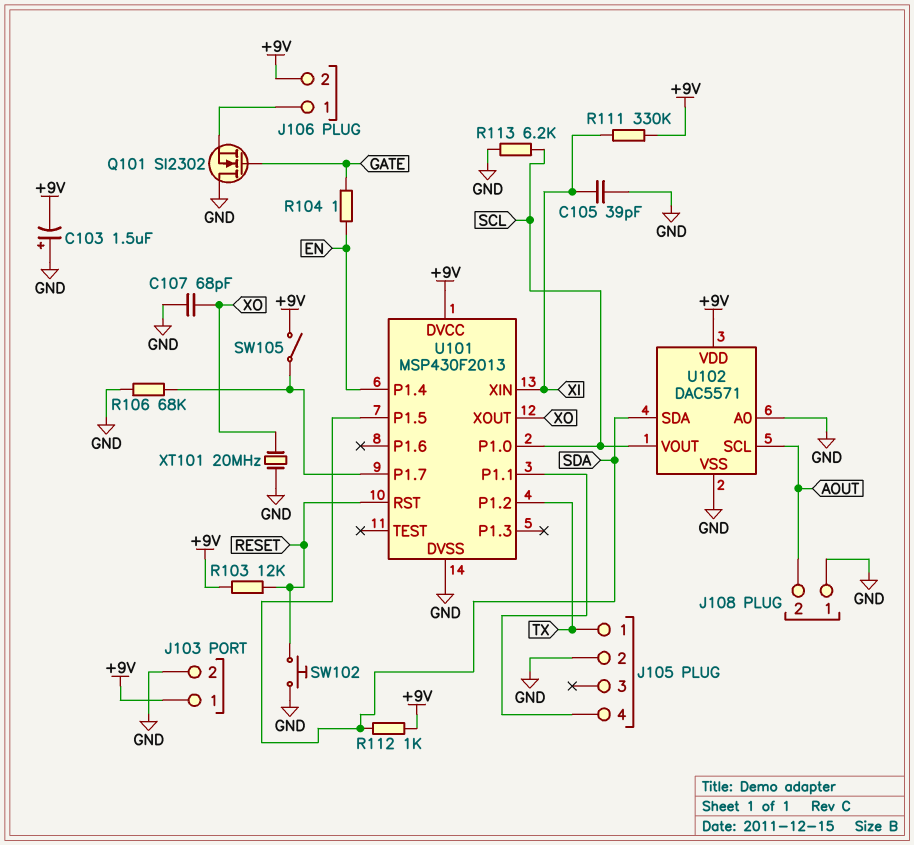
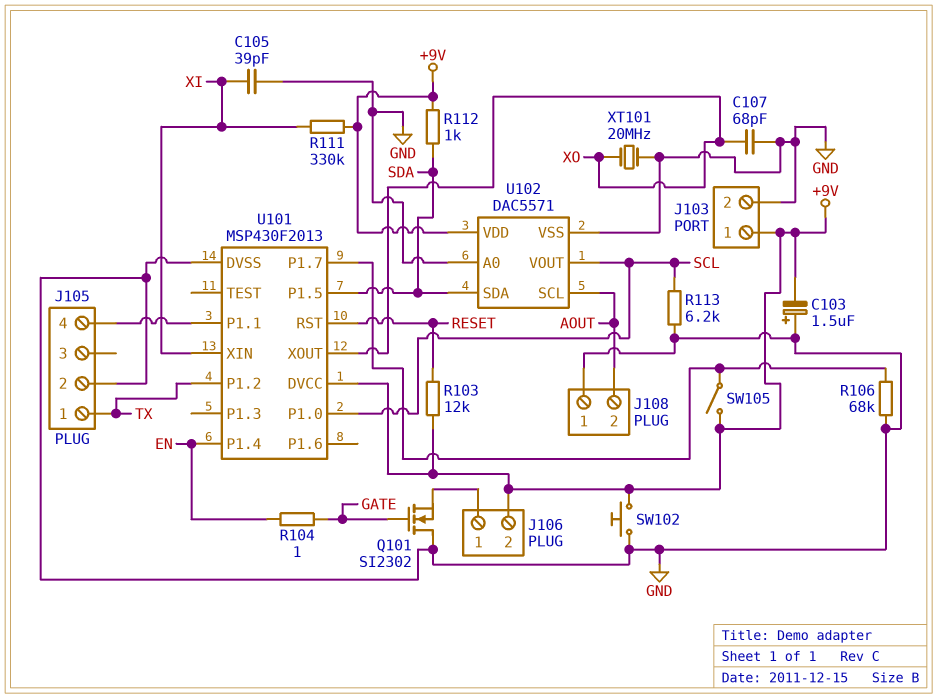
SW102: button (GND, RESET) -> button (+9V, GND)

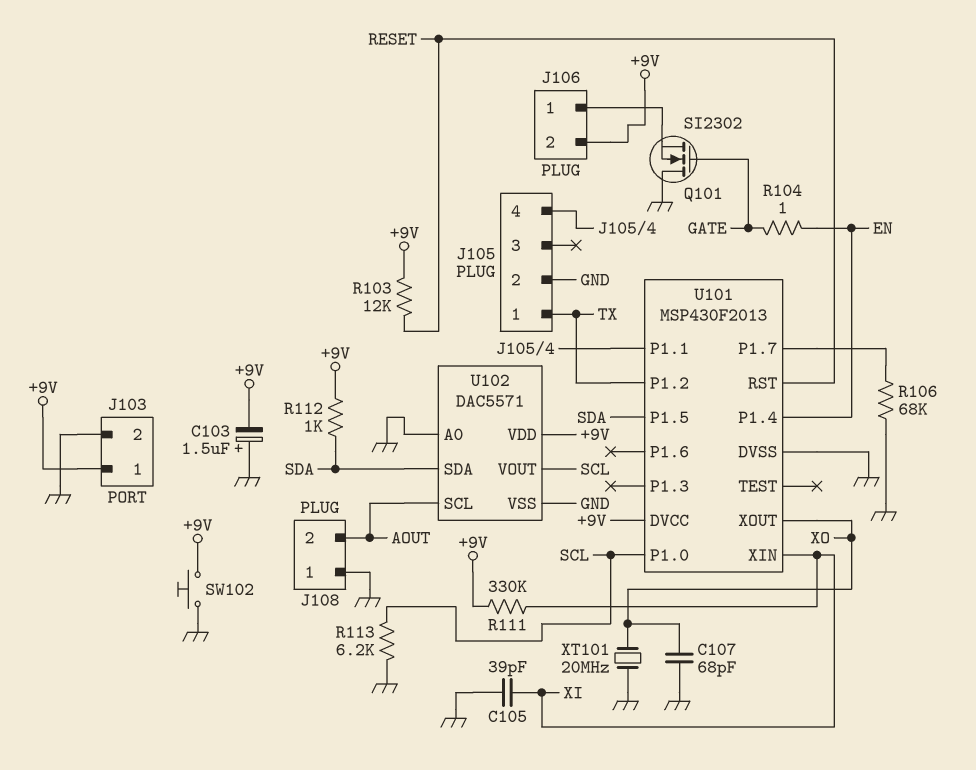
SW105: switch (+9V, U101/P1.7) -> none

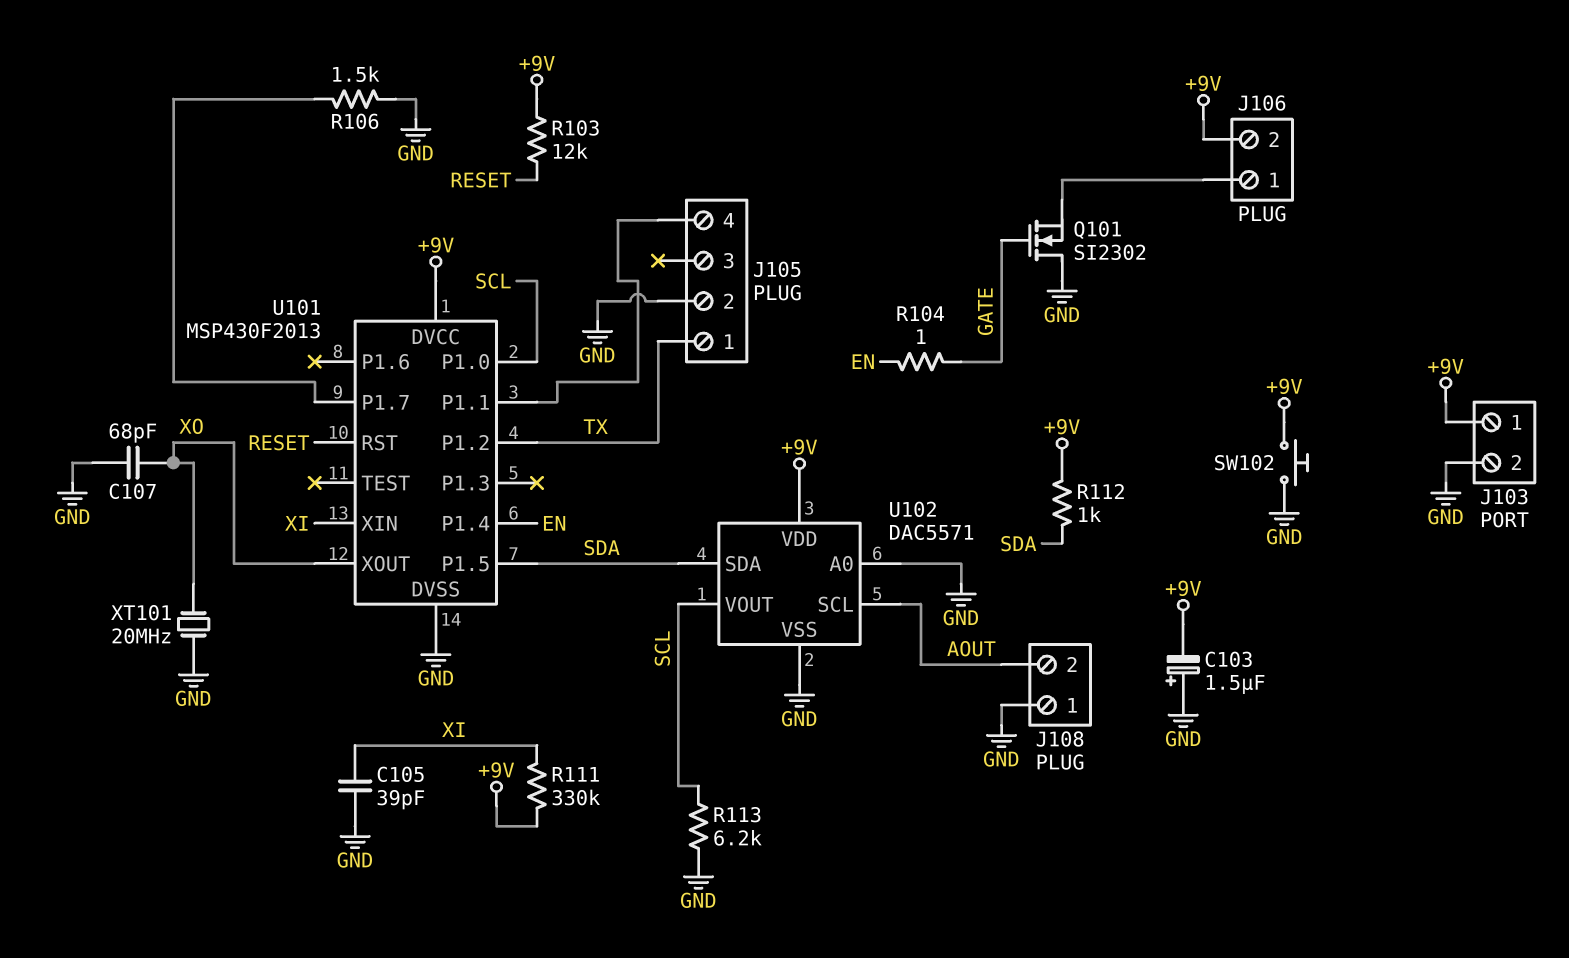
R106: 68k (GND, U101/P1.7) -> 1.5k (GND, U101/P1.7)

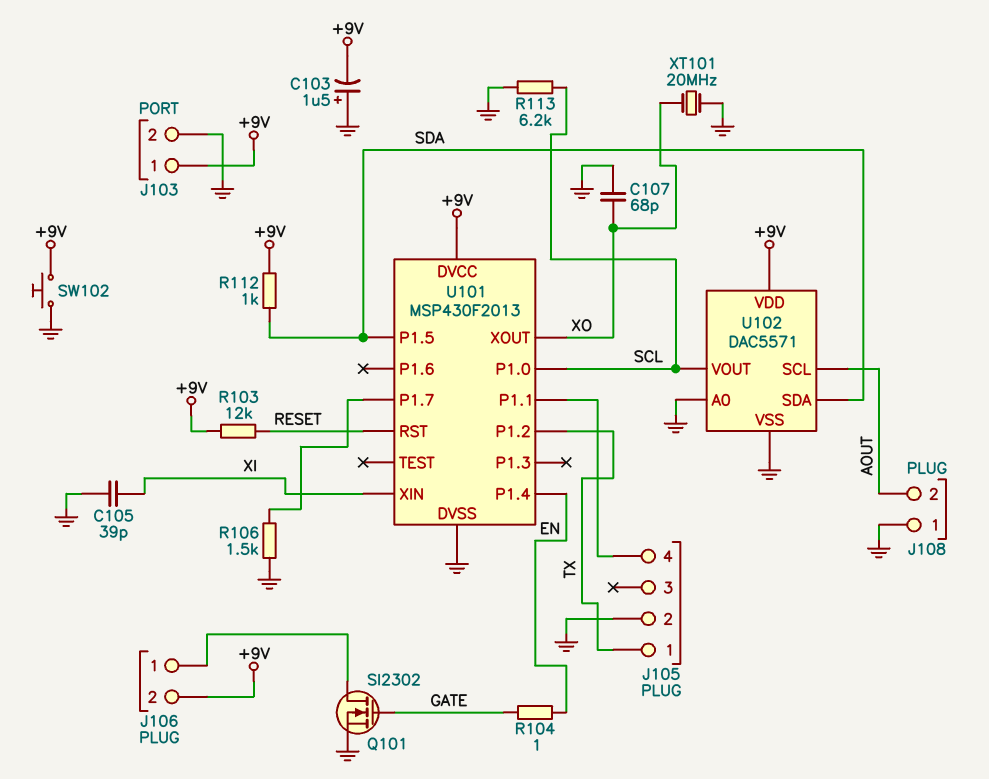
Q101: NMOS SI2302 (G GATE, D GND, S J106/1) -> NMOS SI2302 (G GATE, D J106/1, S GND)
R111: 330k (+9V, XI) -> none

